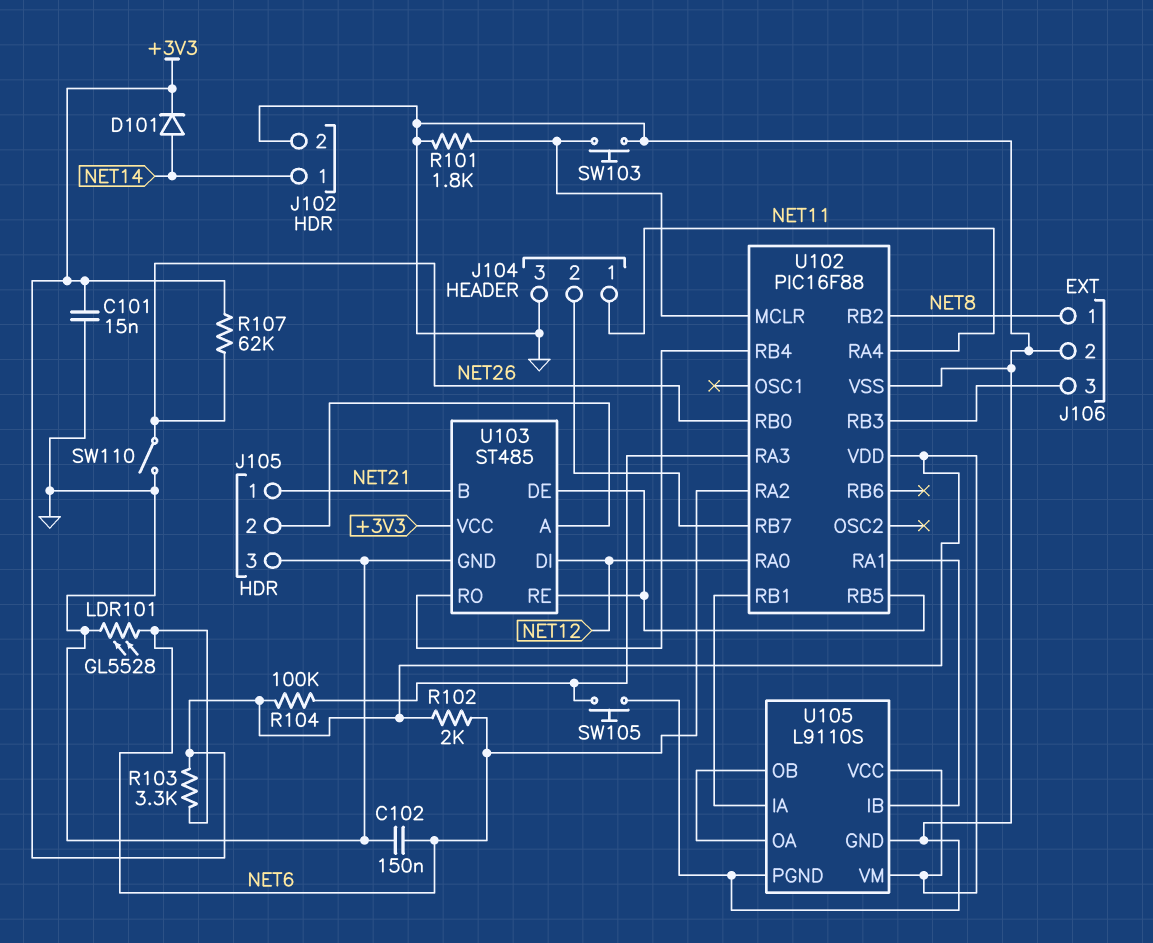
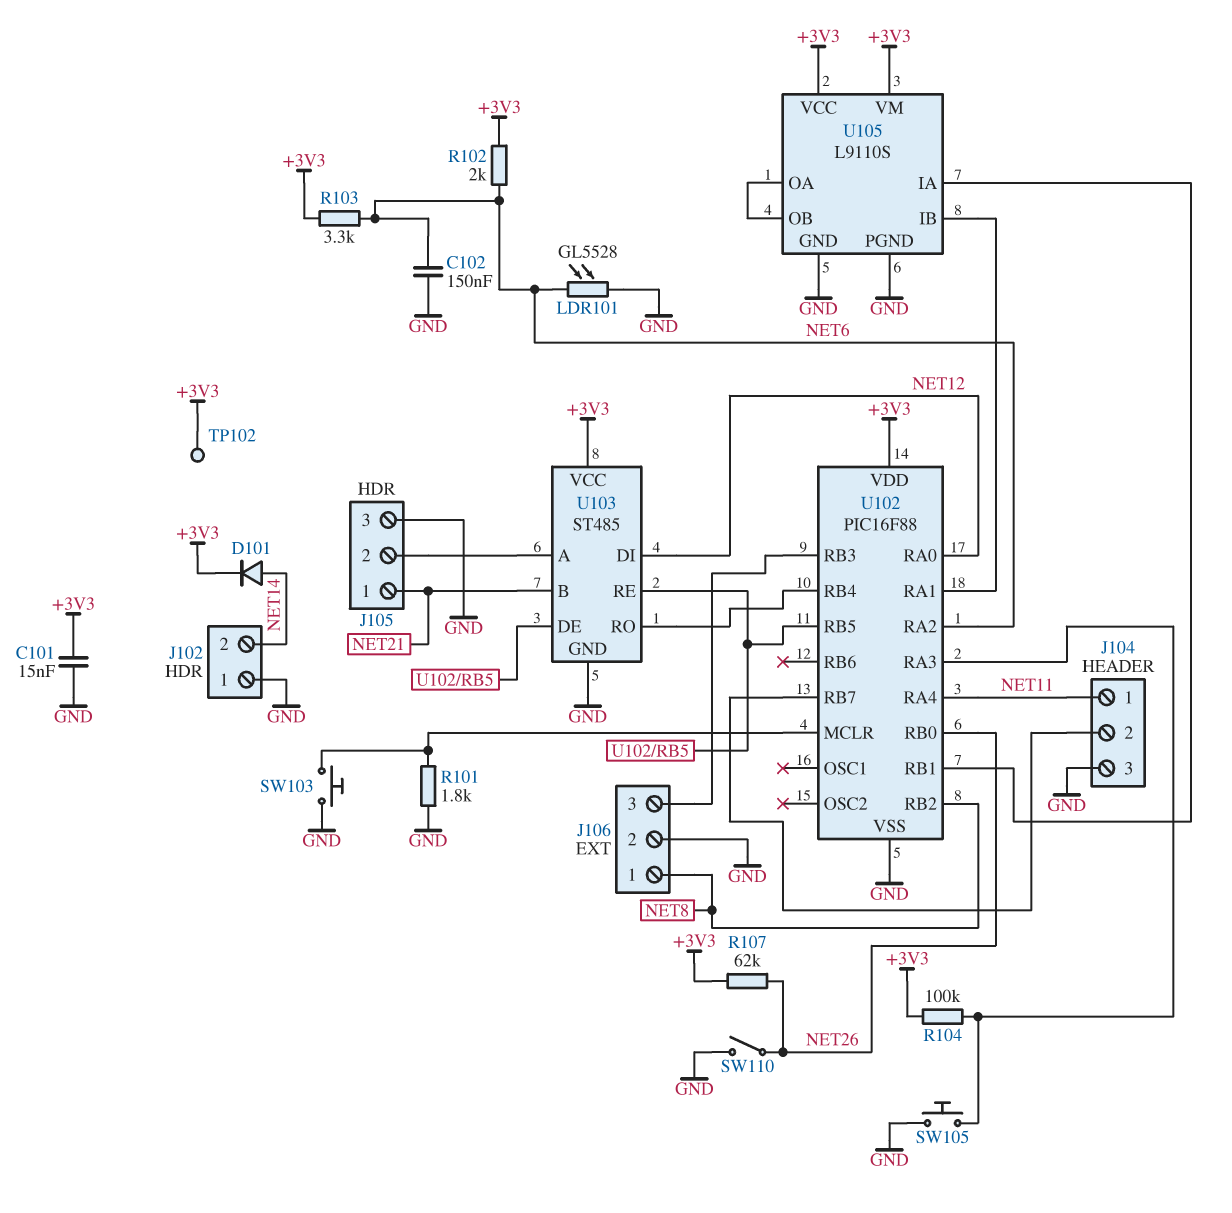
J102 pin 1: NET14 -> GND
J102 pin 2: GND -> NET14
TP102: none -> test point (+3V3)

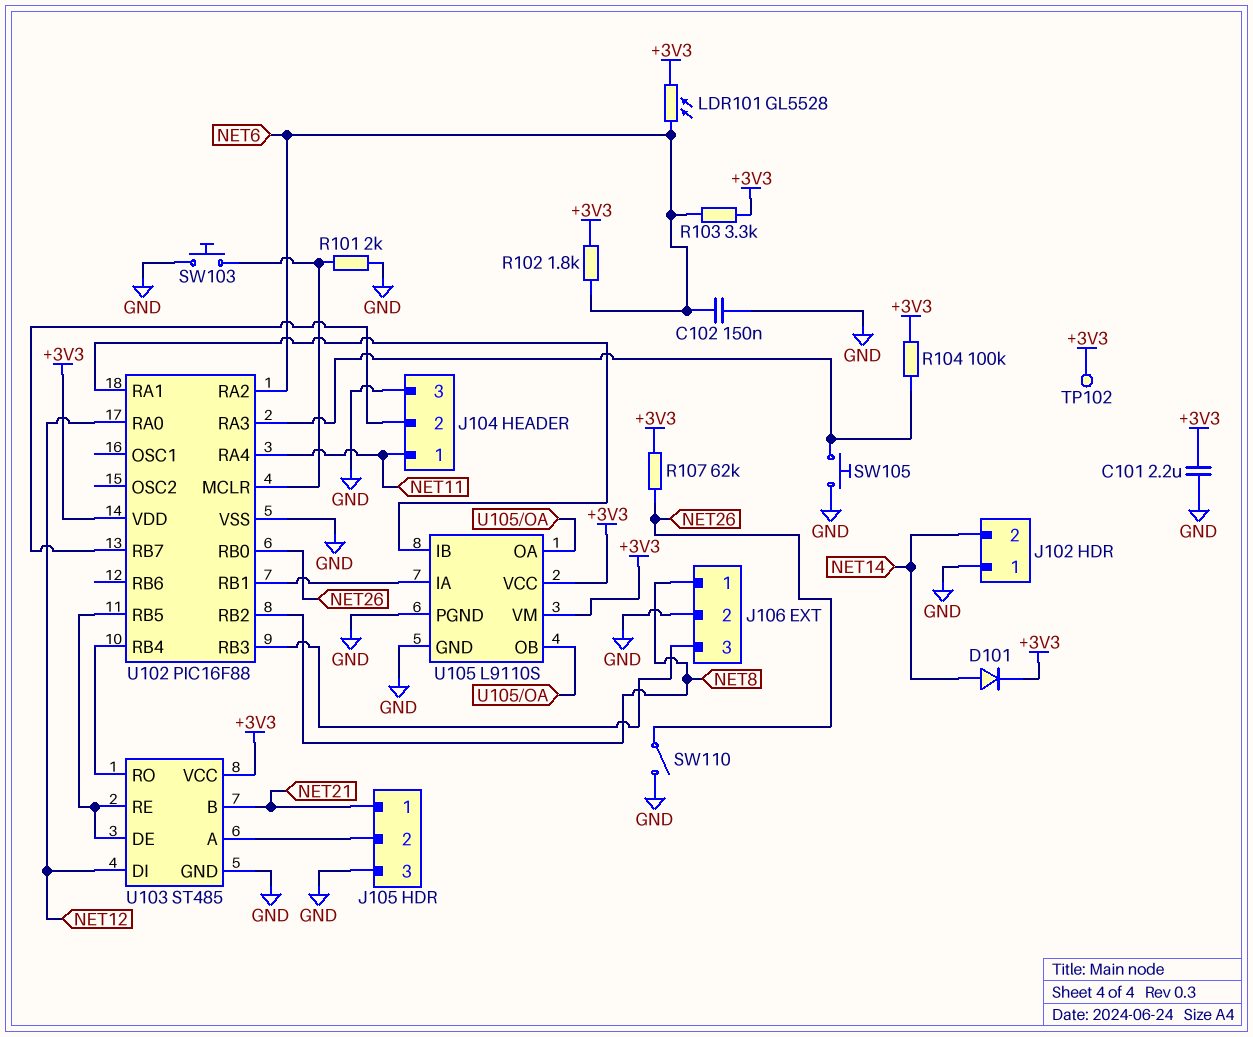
C101: 15nF (+3V3, GND) -> 2.2uF (+3V3, GND)
LDR101: GL5528 (GND, NET6) -> GL5528 (+3V3, NET6)
R101: 1.8k (GND, U102/MCLR) -> 2k (GND, U102/MCLR)
R102: 2k (+3V3, NET6) -> 1.8k (+3V3, NET6)

